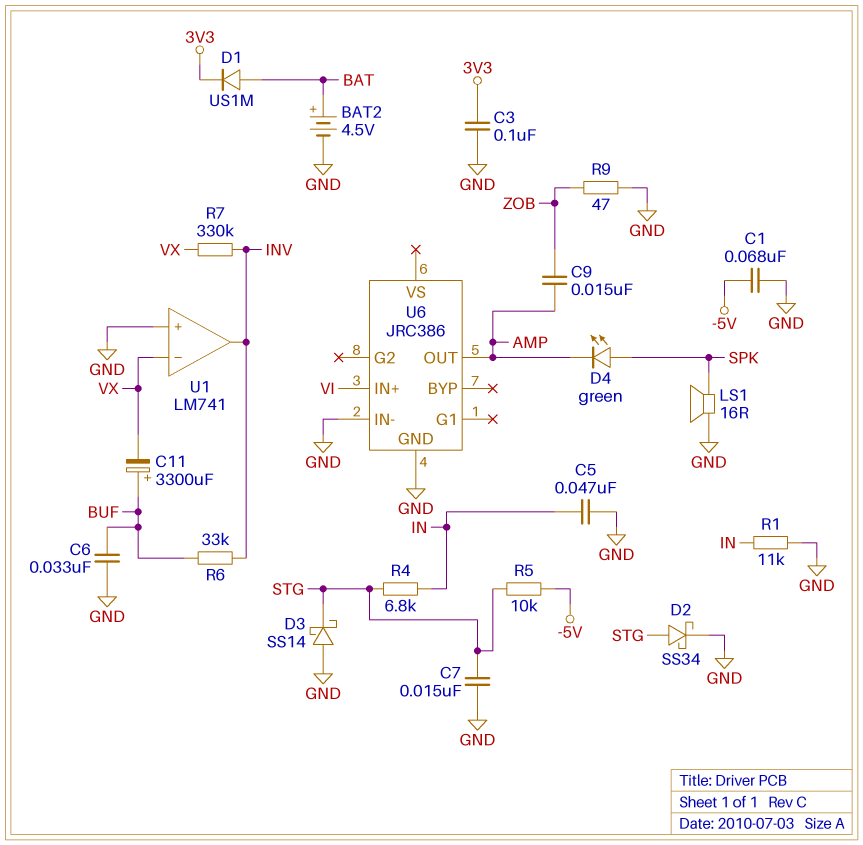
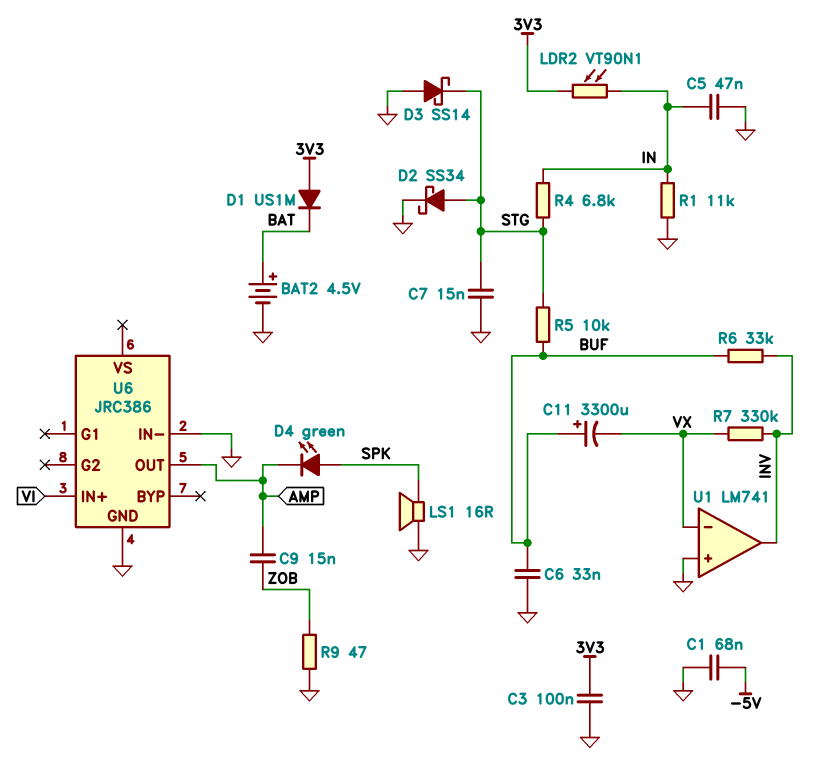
D1: diode US1M (A BAT, K 3V3) -> diode US1M (A 3V3, K BAT)
LDR2: none -> VT90N1 (3V3, IN)
R5: 10k (-5V, STG) -> 10k (BUF, STG)

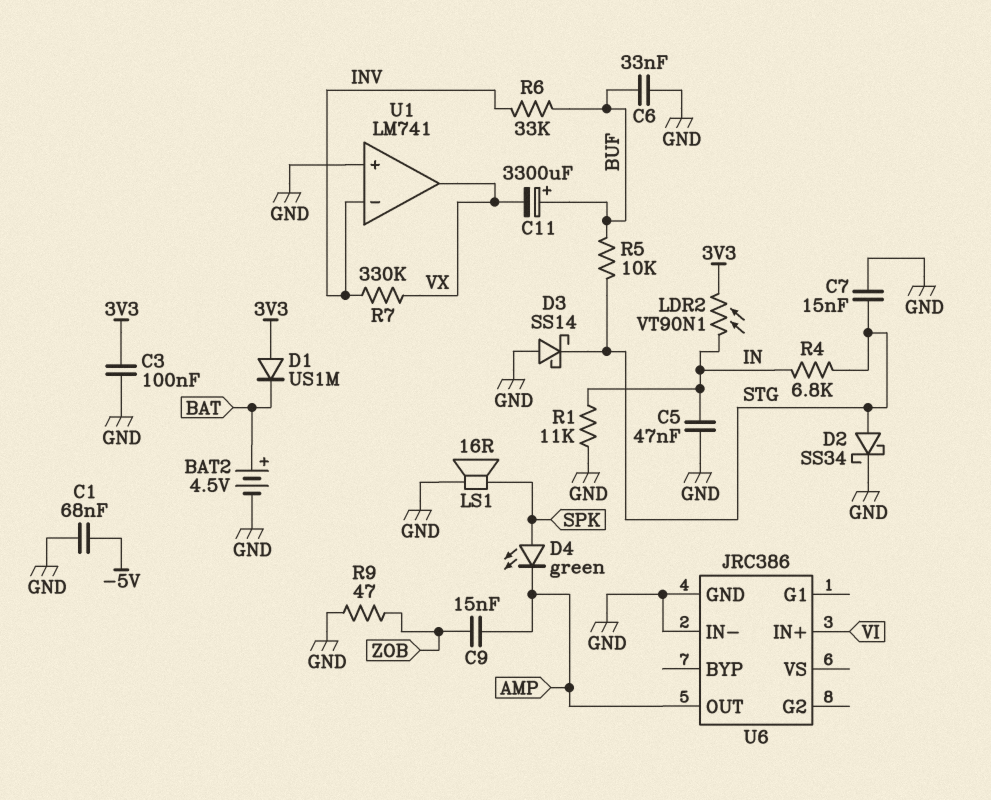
U1 pin in-: VX -> INV
U1 pin out: INV -> VX

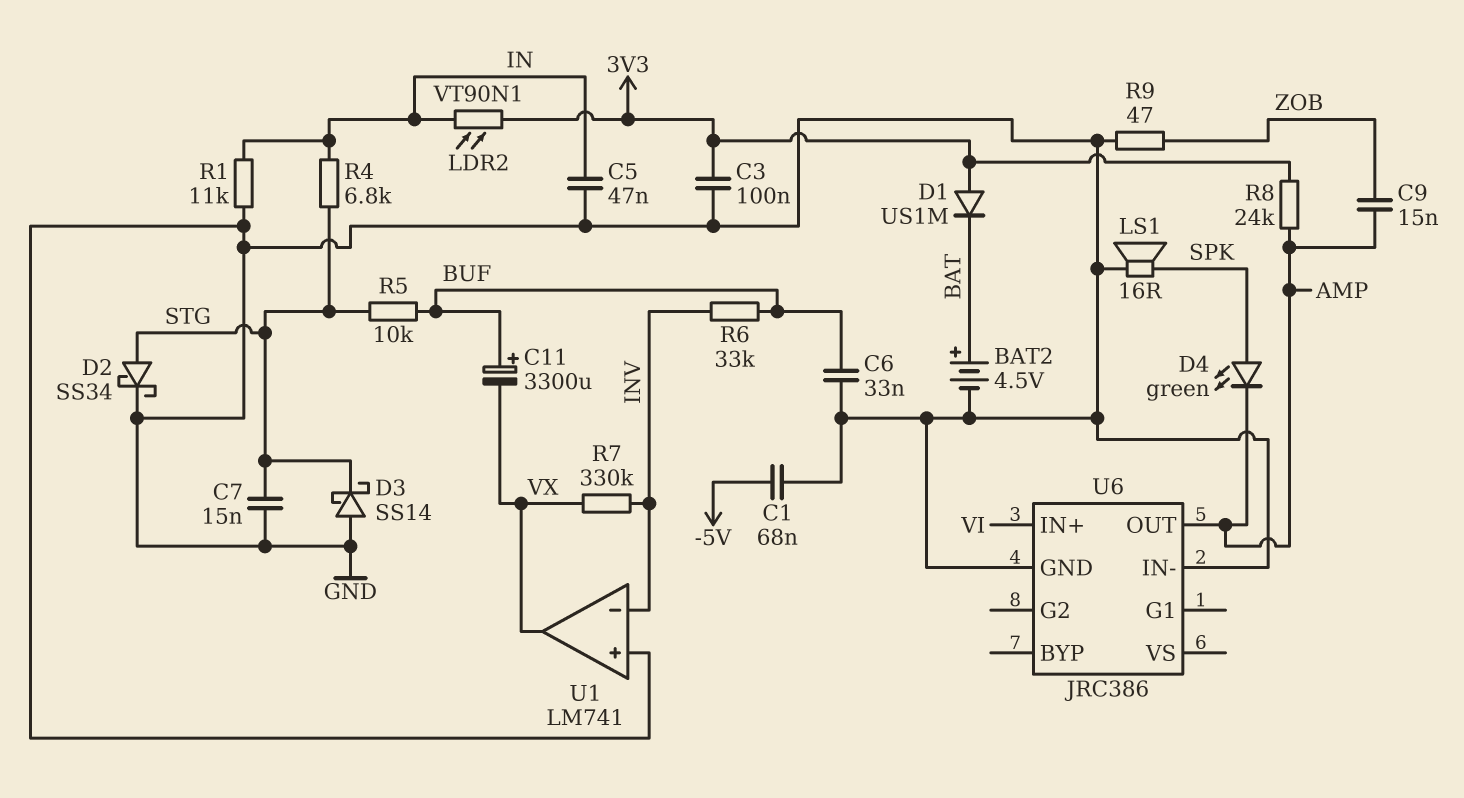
R8: none -> 24k (3V3, AMP)

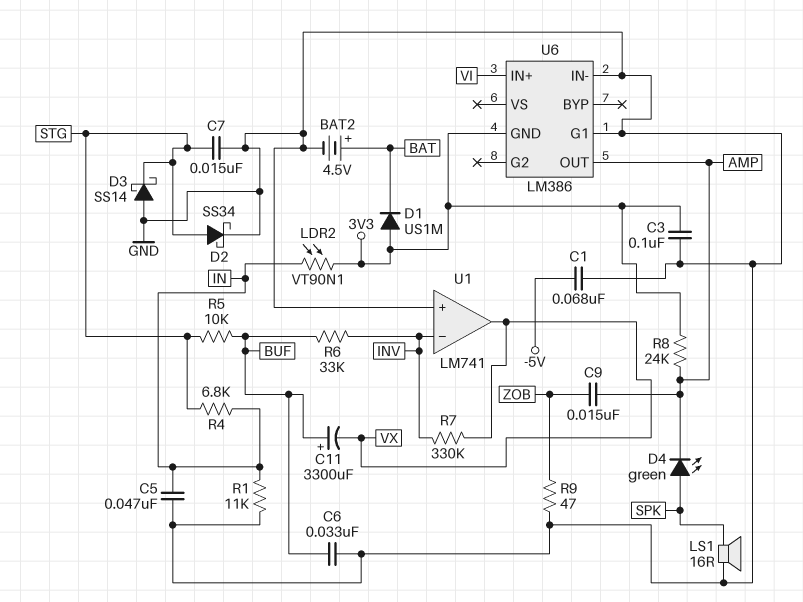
U6: JRC386 -> LM386
U6 pin G1: none -> GND
U6 pin GND: GND -> 3V3

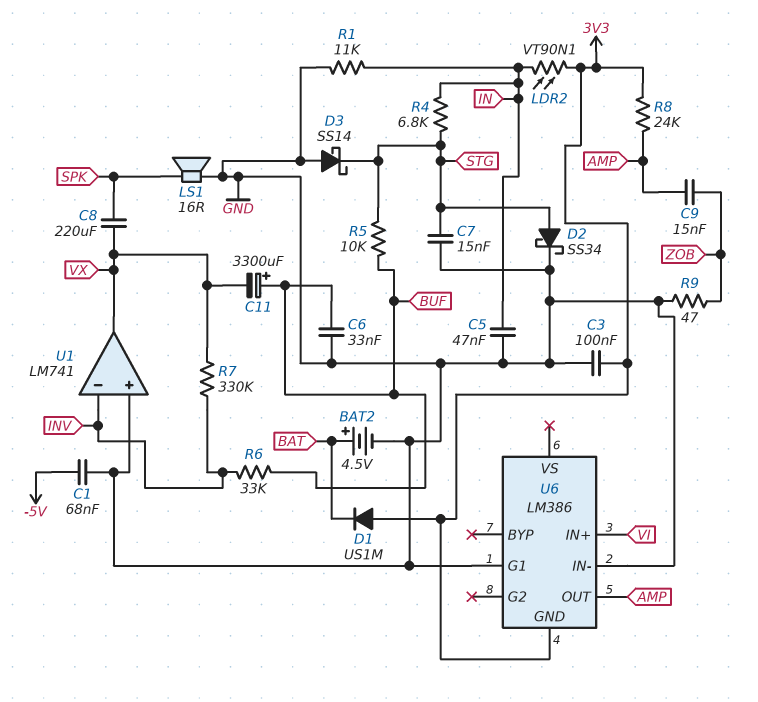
C8: none -> 220uF (SPK, VX)
D4: LED green (A SPK, K AMP) -> none

